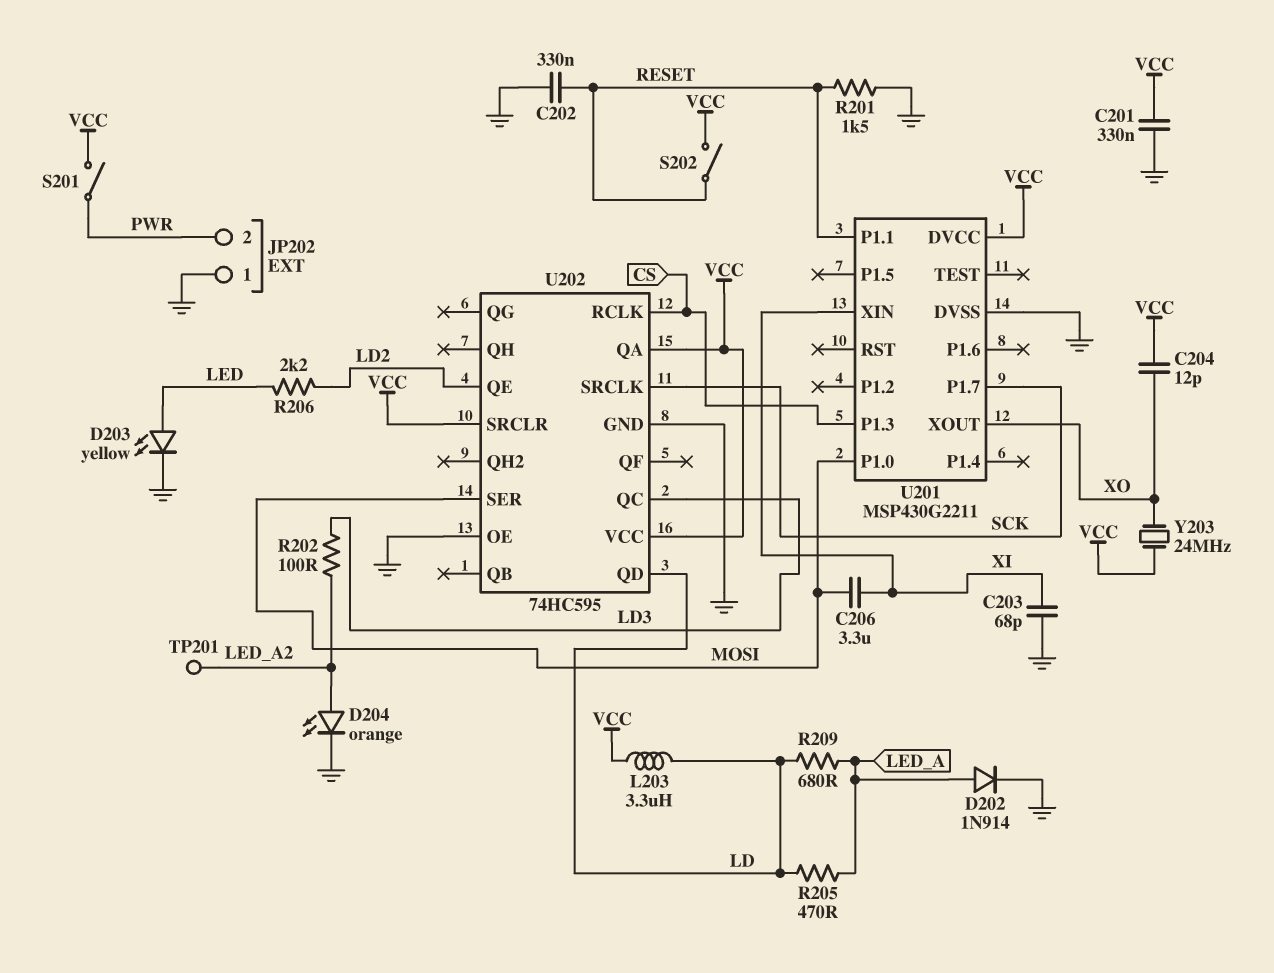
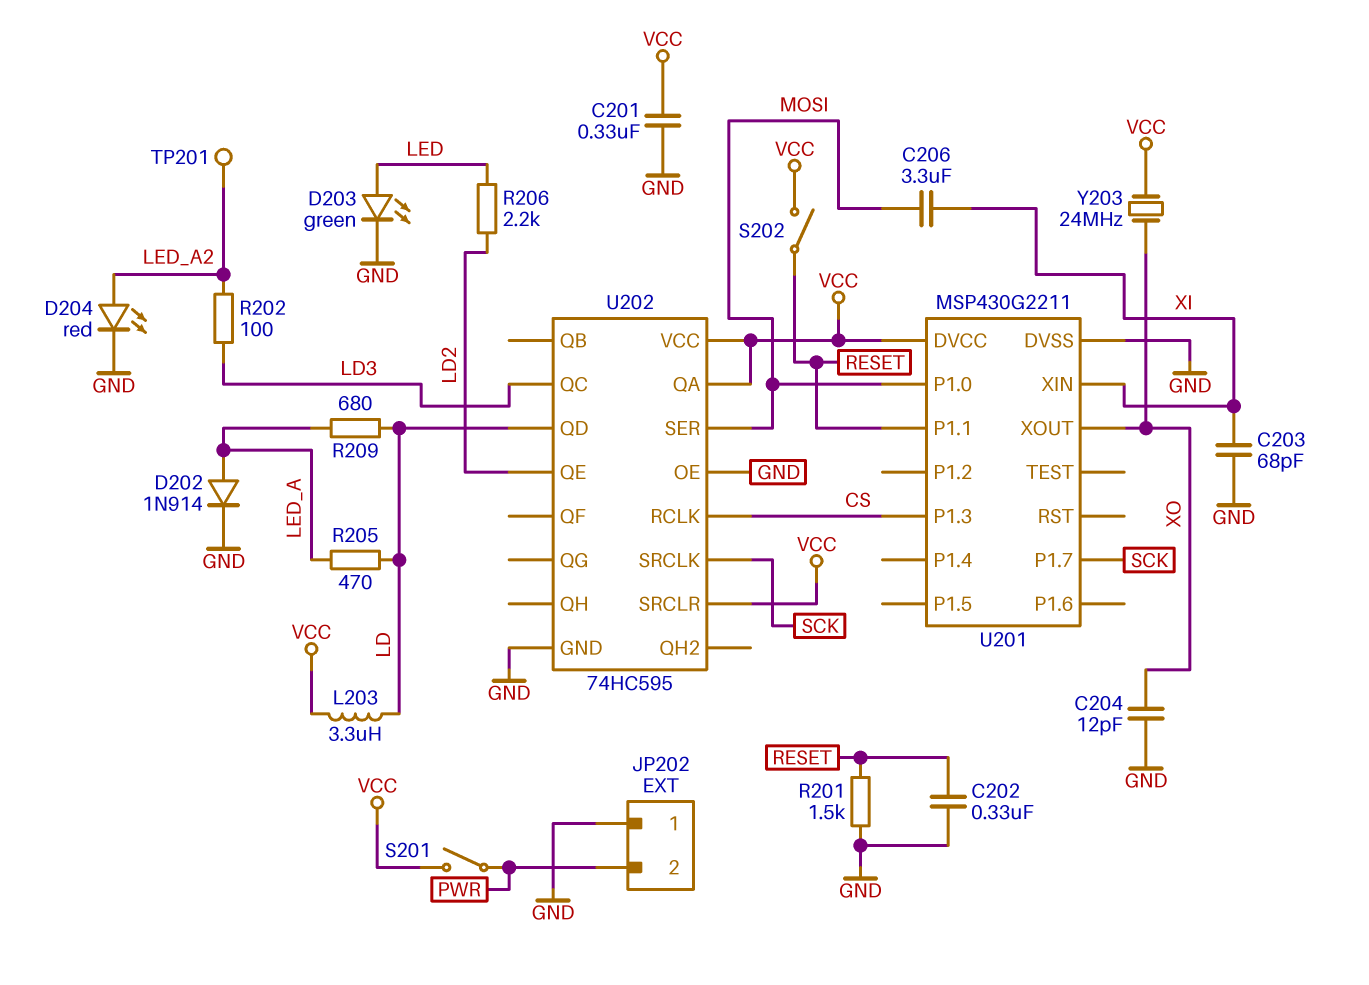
C204: 12pF (VCC, XO) -> 12pF (GND, XO)
D203: LED yellow (A LED, K GND) -> LED green (A LED, K GND)
D204: LED orange (A LED_A2, K GND) -> LED red (A LED_A2, K GND)

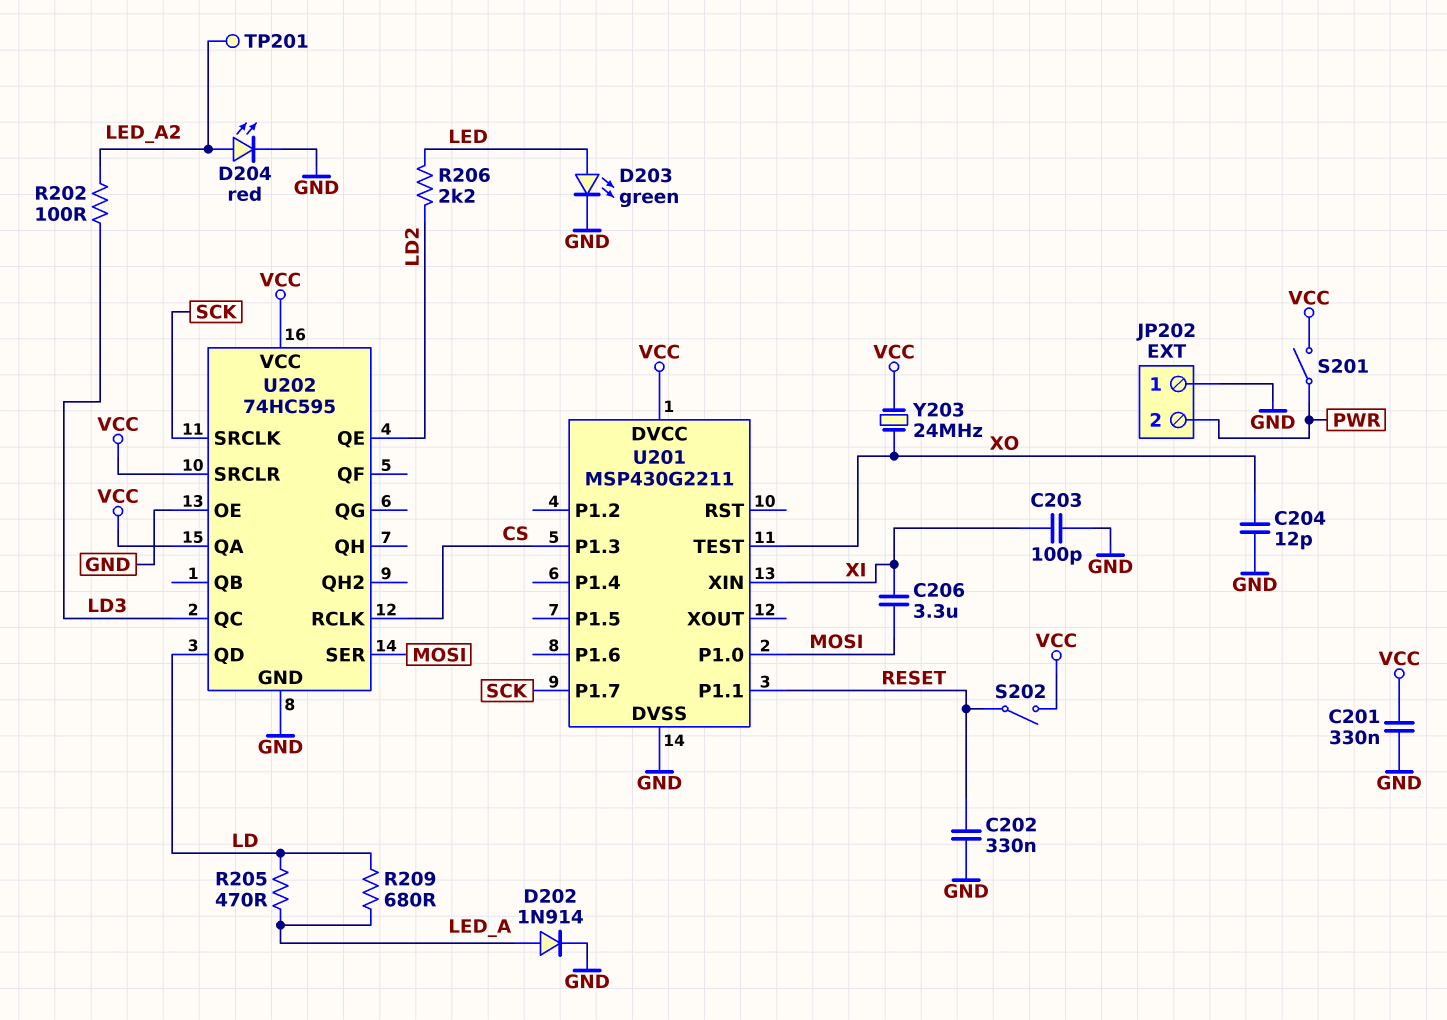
C203: 68pF (GND, XI) -> 100pF (GND, XI)
L203: 3.3uH (LD, VCC) -> none
R201: 1.5k (GND, RESET) -> none
U201 pin TEST: none -> XO
U201 pin XOUT: XO -> none

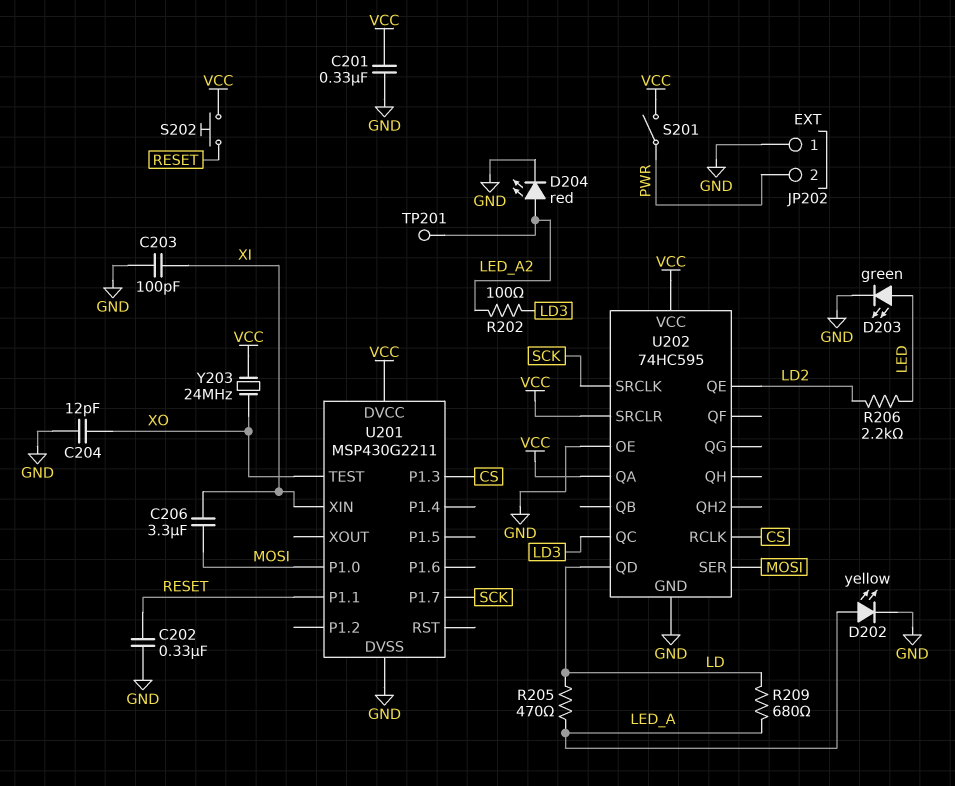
D202: diode 1N914 (A LED_A, K GND) -> LED yellow (A LED_A, K GND)
S202: switch (RESET, VCC) -> button (RESET, VCC)

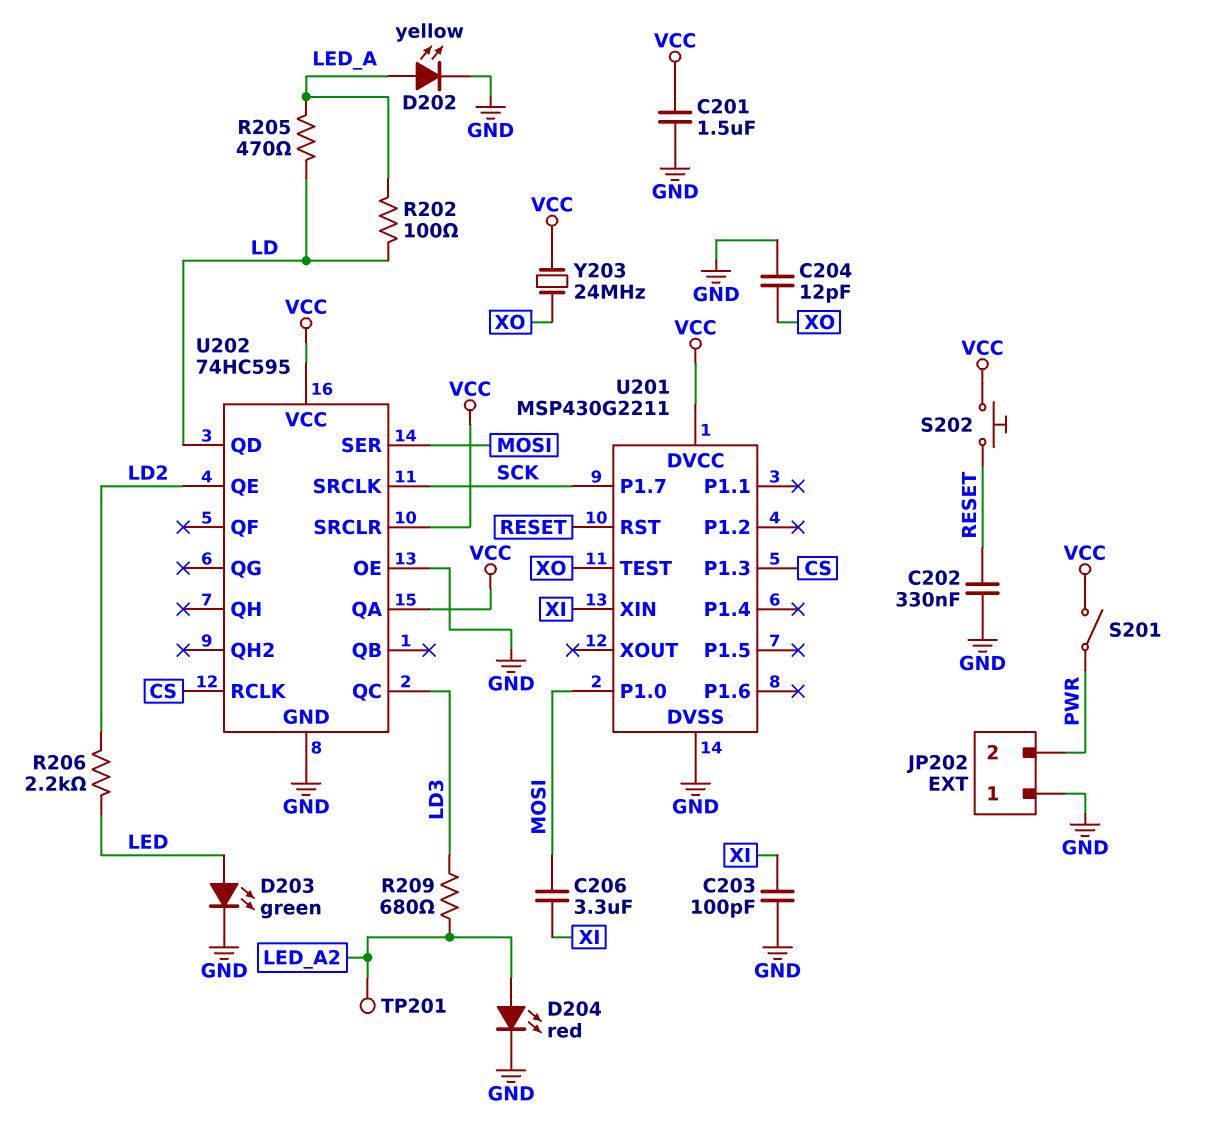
C201: 330nF (GND, VCC) -> 1.5uF (GND, VCC)
R202: 100 (LD3, LED_A2) -> 100 (LD, LED_A)
R209: 680 (LD, LED_A) -> 680 (LD3, LED_A2)
U201 pin P1.1: RESET -> none
U201 pin RST: none -> RESET

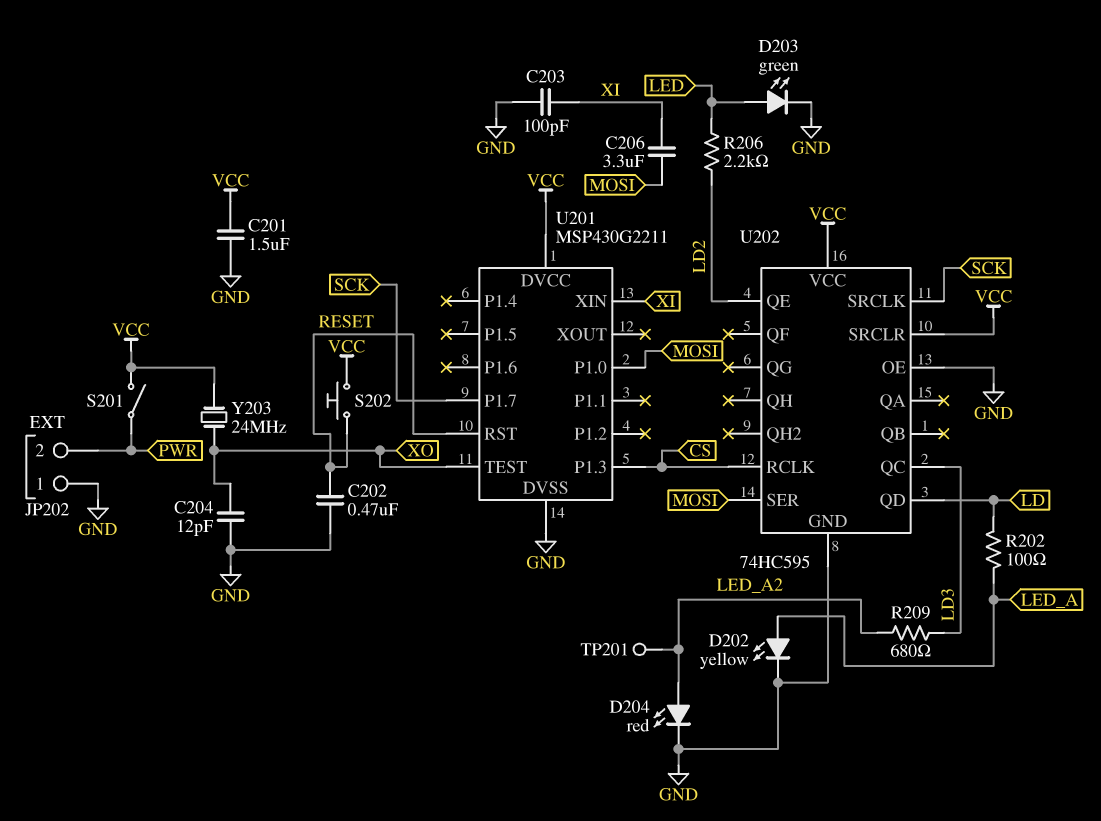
C202: 330nF (GND, RESET) -> 470nF (GND, RESET)
R205: 470 (LD, LED_A) -> none
U202 pin QA: VCC -> none

